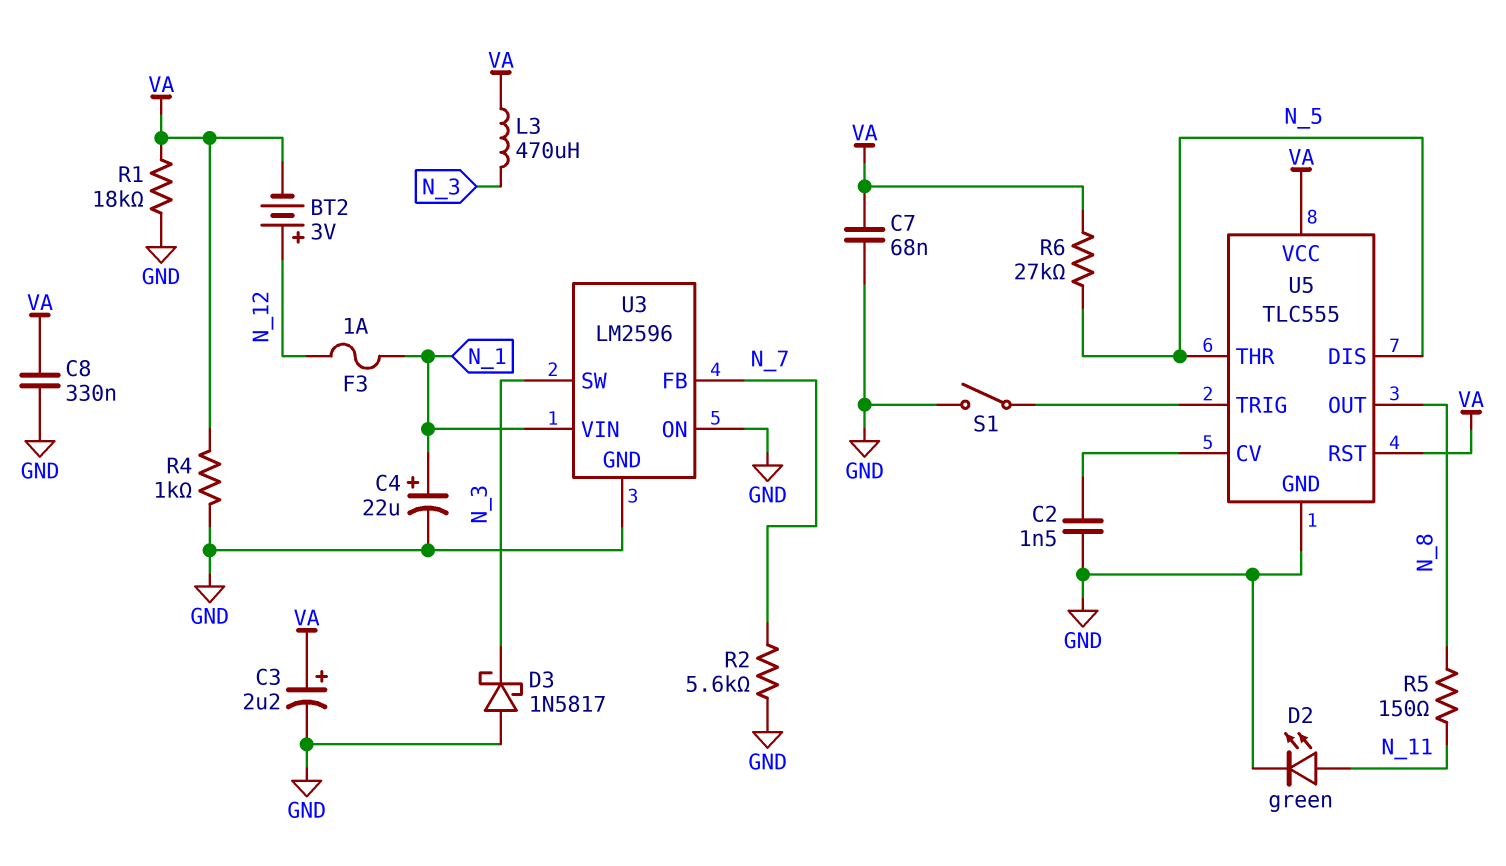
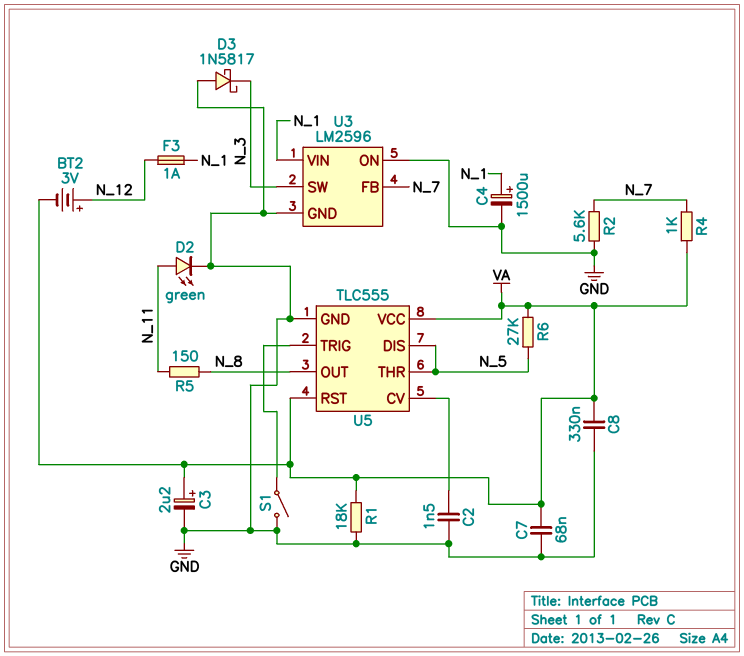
C4: 22uF (plus N_1, minus GND) -> 1500uF (plus N_1, minus GND)
L3: 470uH (N_3, VA) -> none
R4: 1k (GND, VA) -> 1k (N_7, VA)

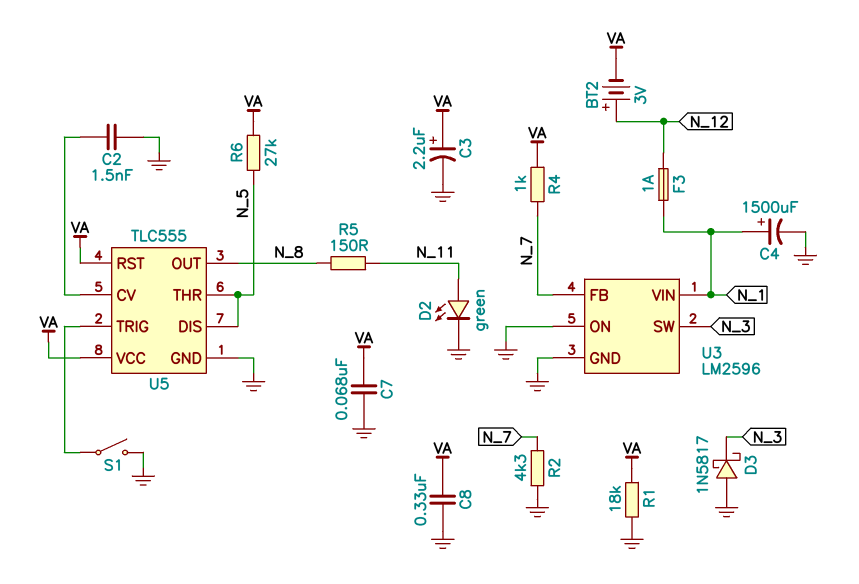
R2: 5.6k (GND, N_7) -> 4.3k (GND, N_7)

